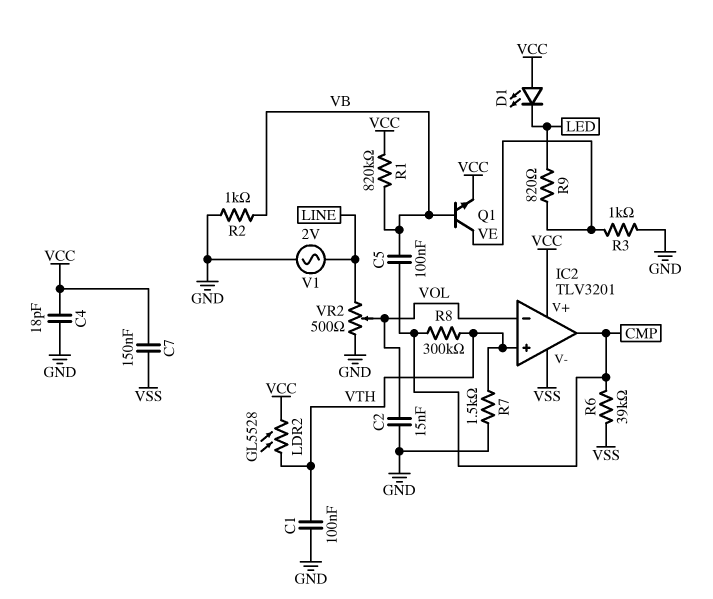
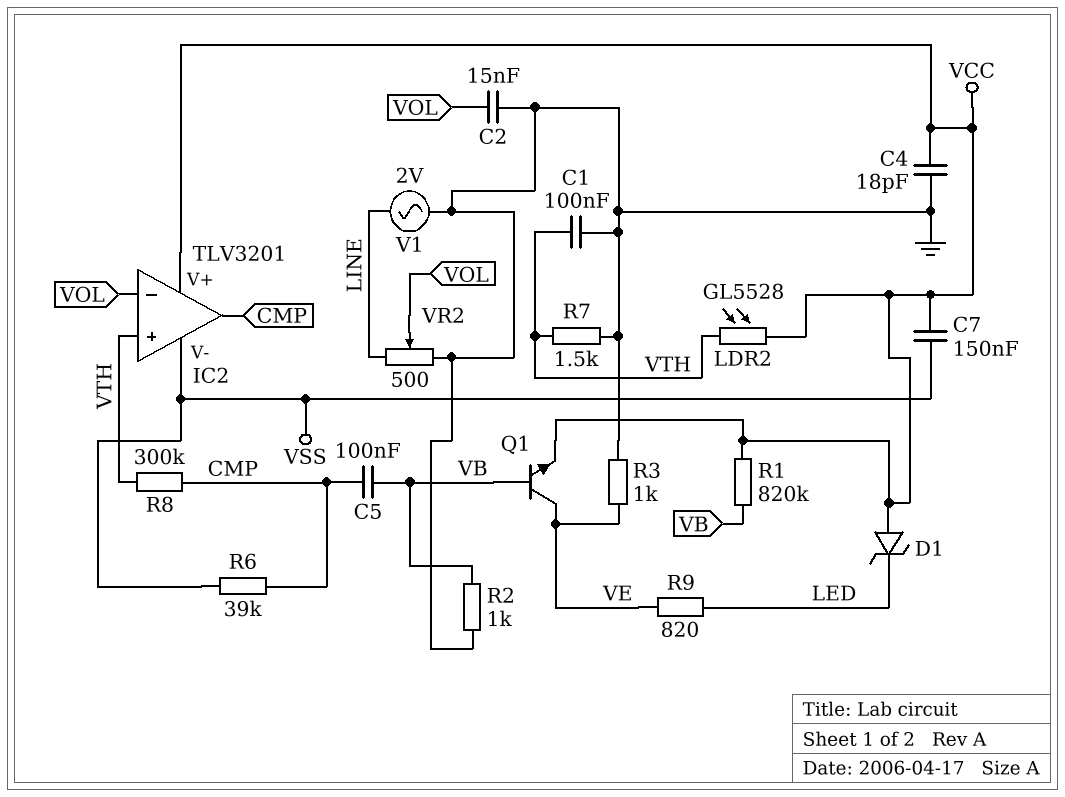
D1: LED (A VCC, K LED) -> zener (A VCC, K LED)

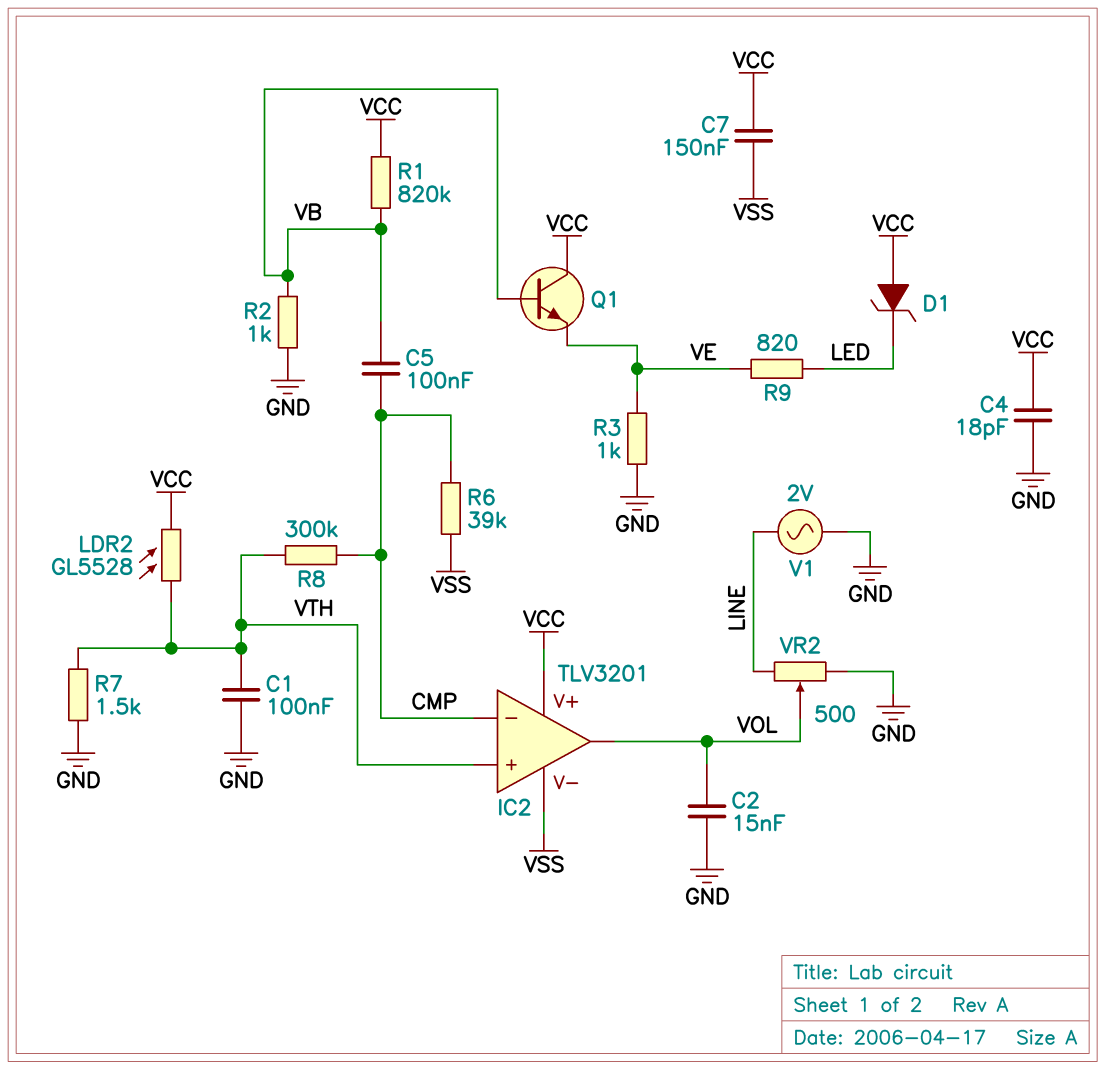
IC2 pin in-: VOL -> CMP
IC2 pin out: CMP -> VOL
Q1: NPN (B VB, C VE, E VCC) -> NPN (B VB, C VCC, E VE)

